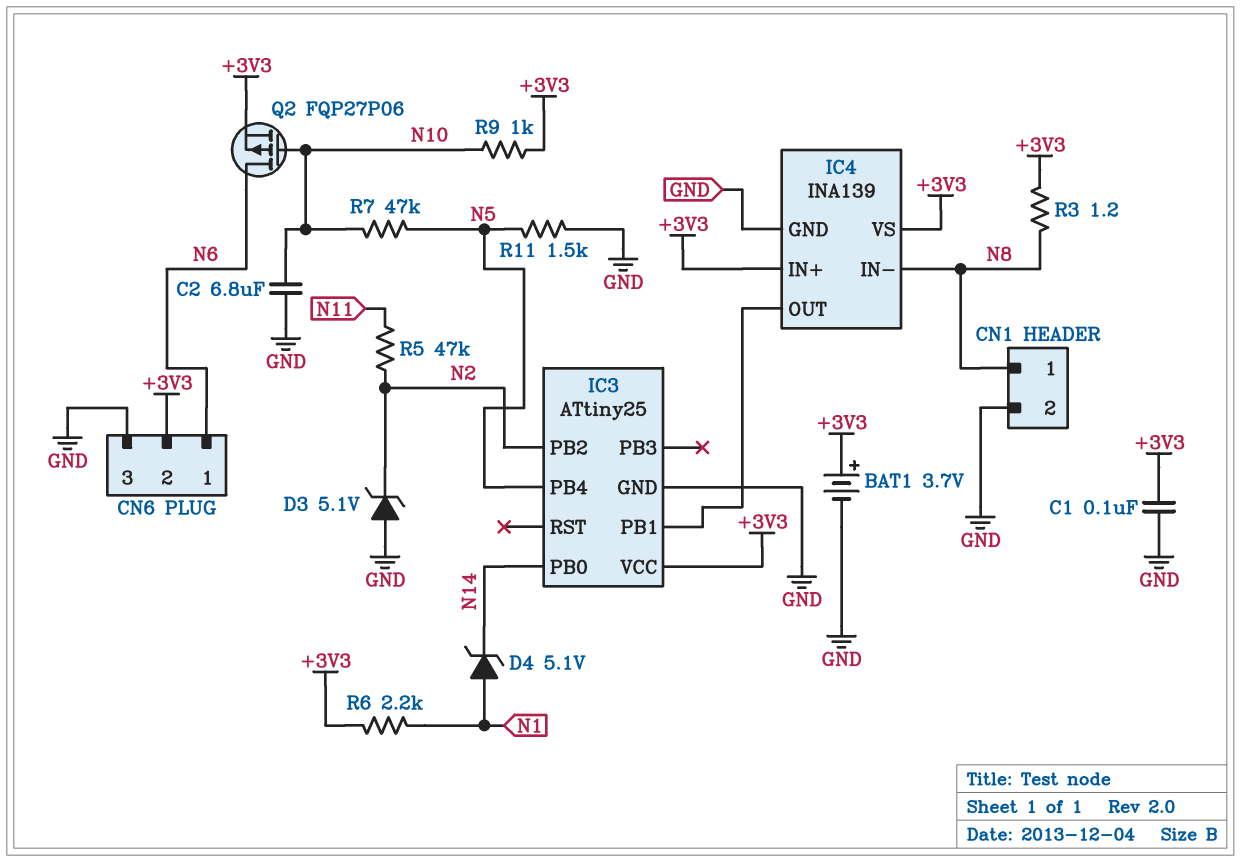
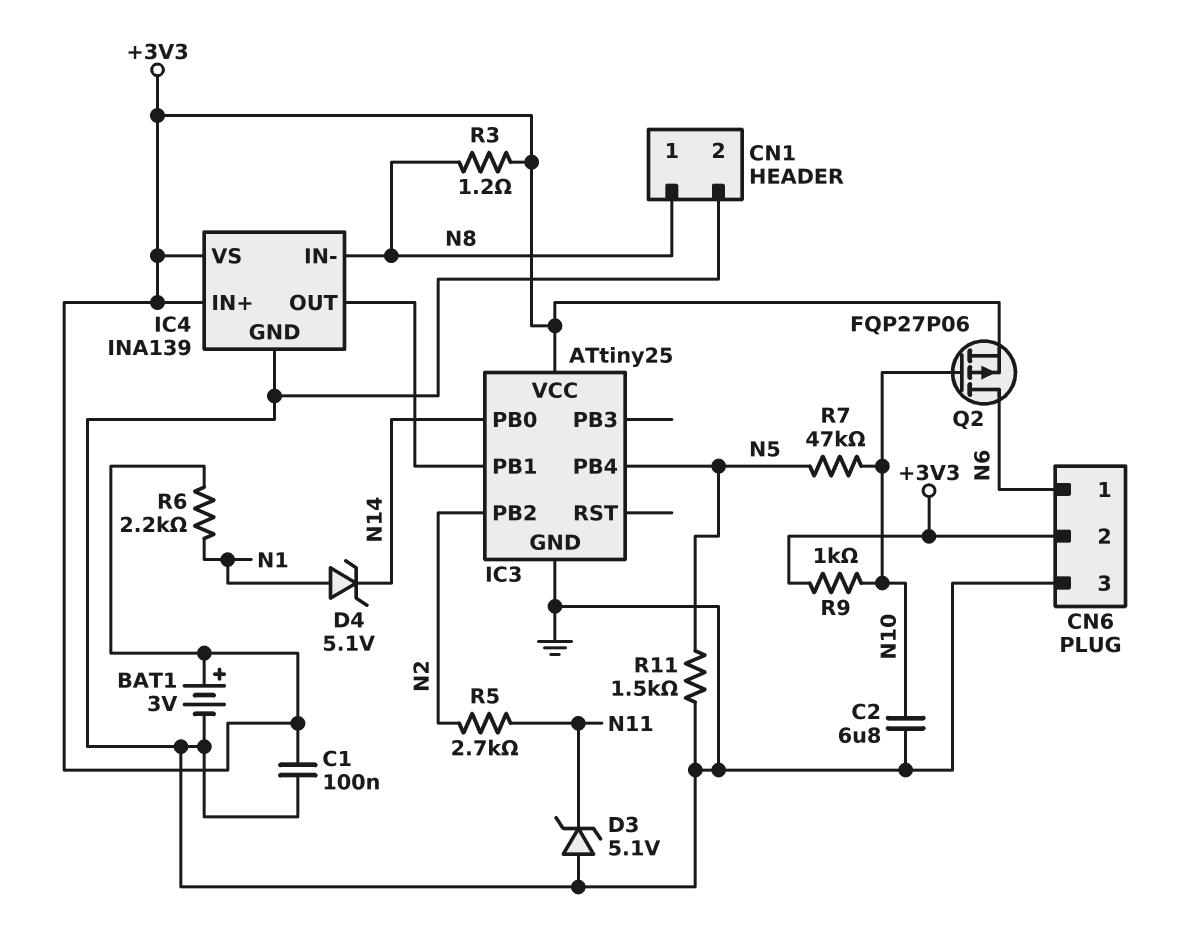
BAT1: 3.7V (plus +3V3, minus GND) -> 3V (plus +3V3, minus GND)
D3: zener 5.1V (A GND, K N2) -> zener 5.1V (A GND, K N11)
R5: 47k (N2, N11) -> 2.7k (N2, N11)

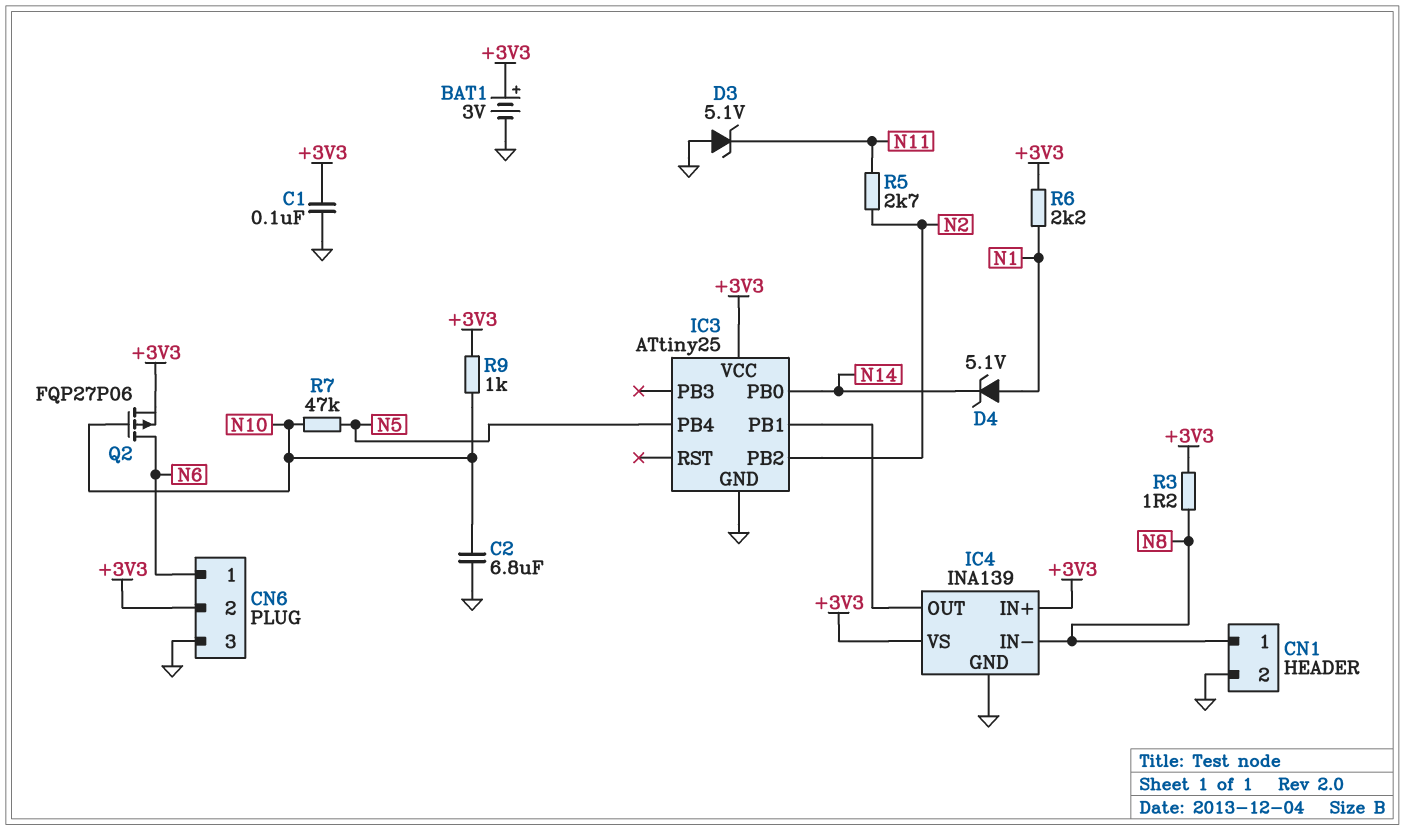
R11: 1.5k (GND, N5) -> none

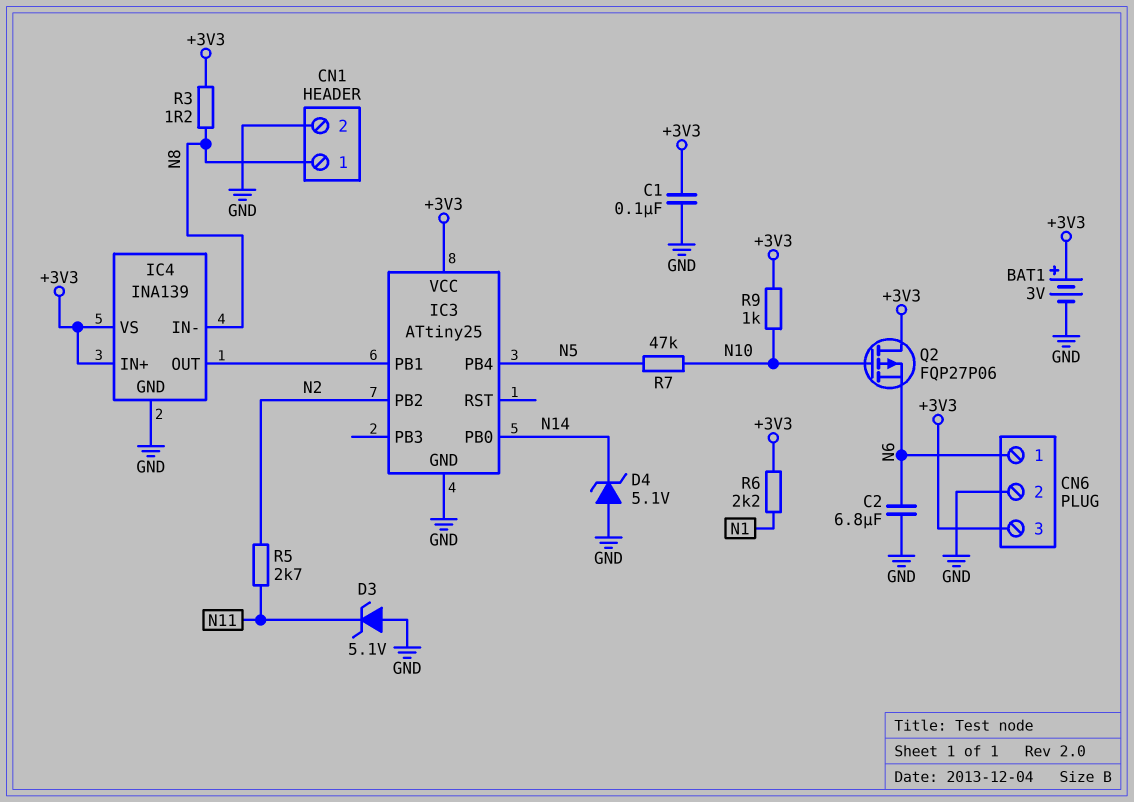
C2: 6.8uF (GND, N10) -> 6.8uF (GND, N6)
CN6 pin 2: +3V3 -> GND
CN6 pin 3: GND -> +3V3
D4: zener 5.1V (A N1, K N14) -> zener 5.1V (A GND, K N14)
Q2: PMOS FQP27P06 (G N10, D N6, S +3V3) -> PMOS FQP27P06 (G N10, D +3V3, S N6)

